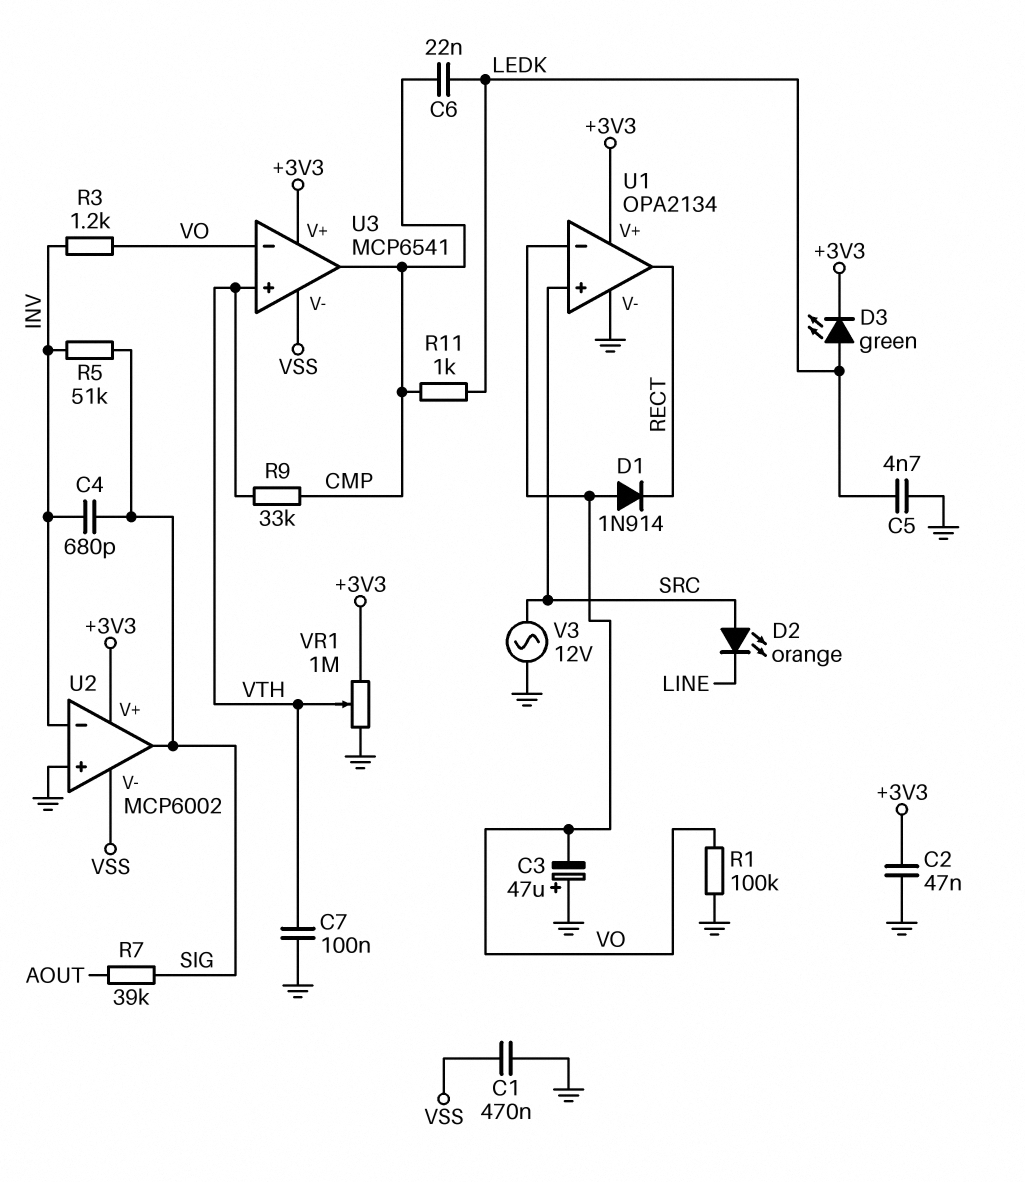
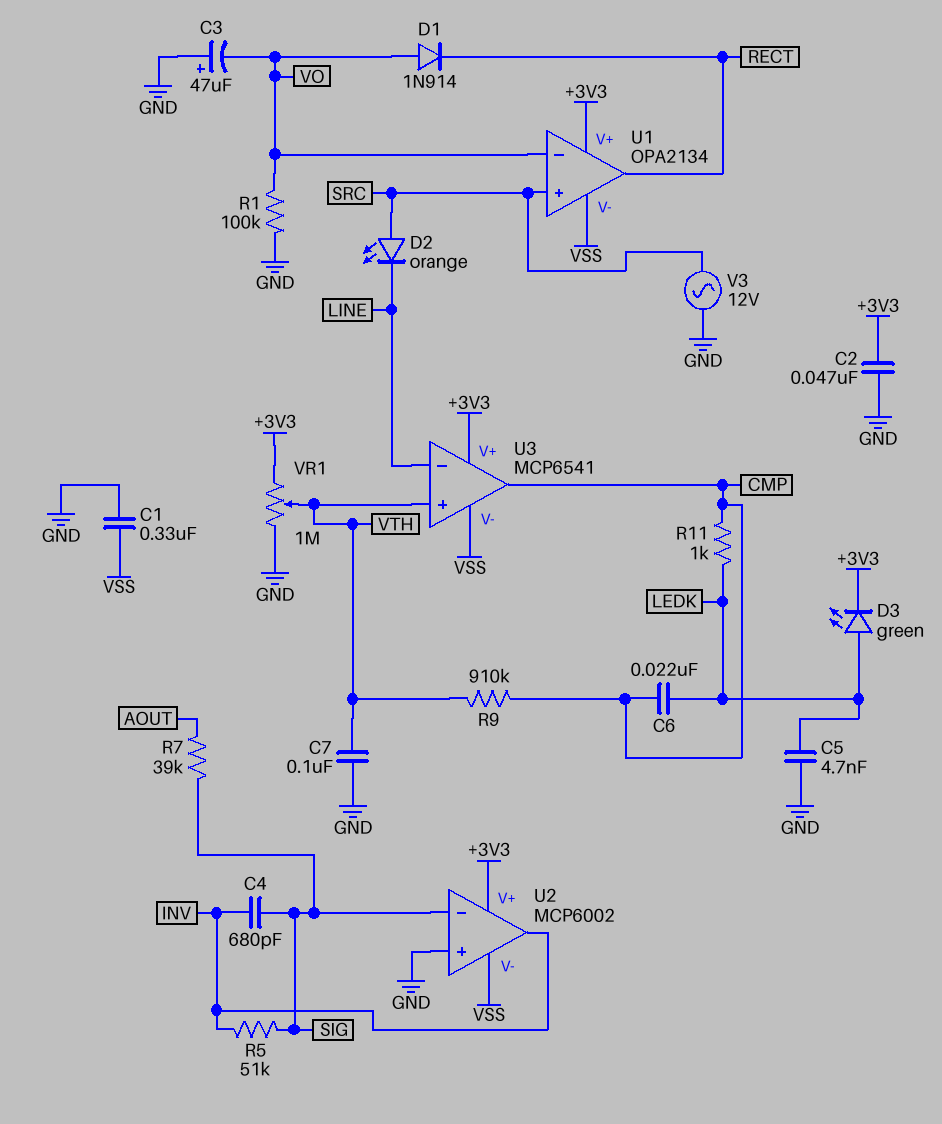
C1: 470nF (GND, VSS) -> 330nF (GND, VSS)
R3: 1.2k (INV, VO) -> none
R9: 33k (CMP, VTH) -> 910k (CMP, VTH)
U1 pin V-: GND -> VSS
U2 pin in-: INV -> SIG
U2 pin out: SIG -> INV
U3 pin in-: VO -> LINE

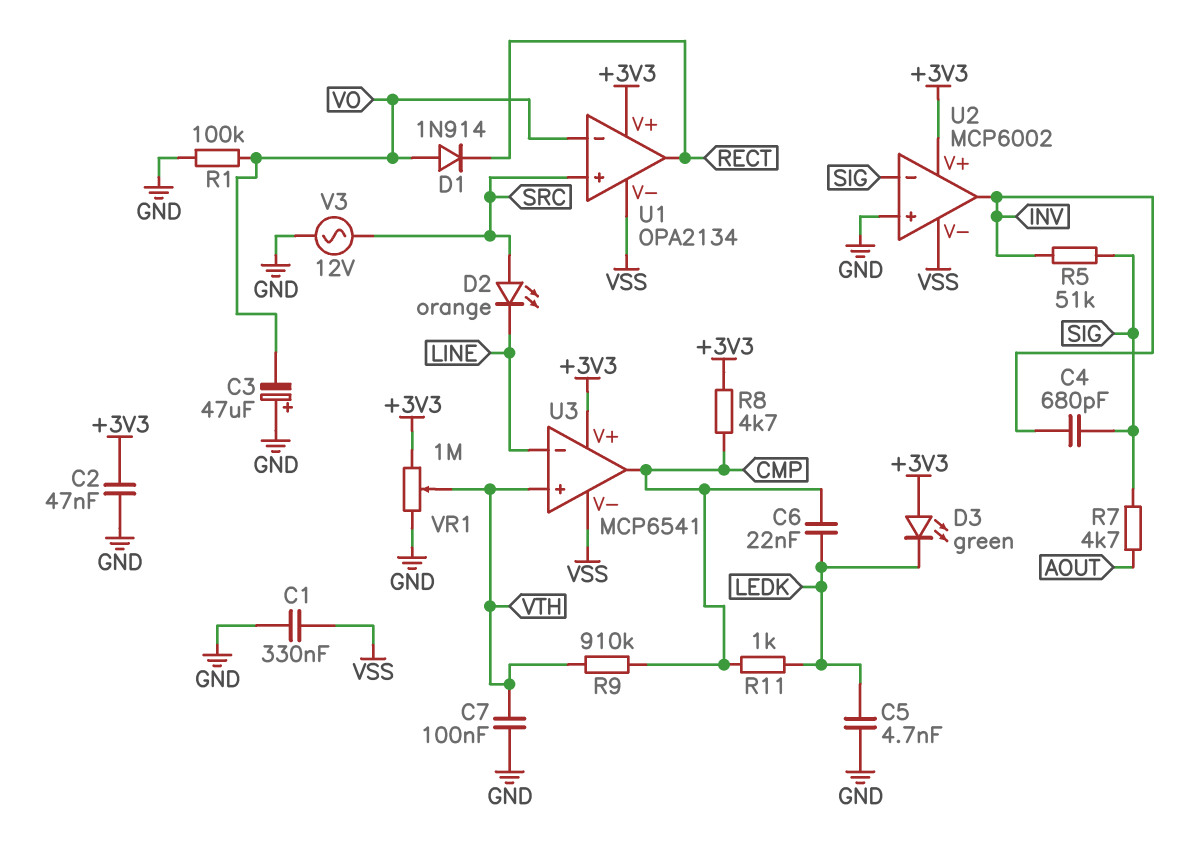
D3: LED green (A LEDK, K +3V3) -> LED green (A +3V3, K LEDK)
R7: 39k (AOUT, SIG) -> 4.7k (AOUT, SIG)
R8: none -> 4.7k (+3V3, CMP)

